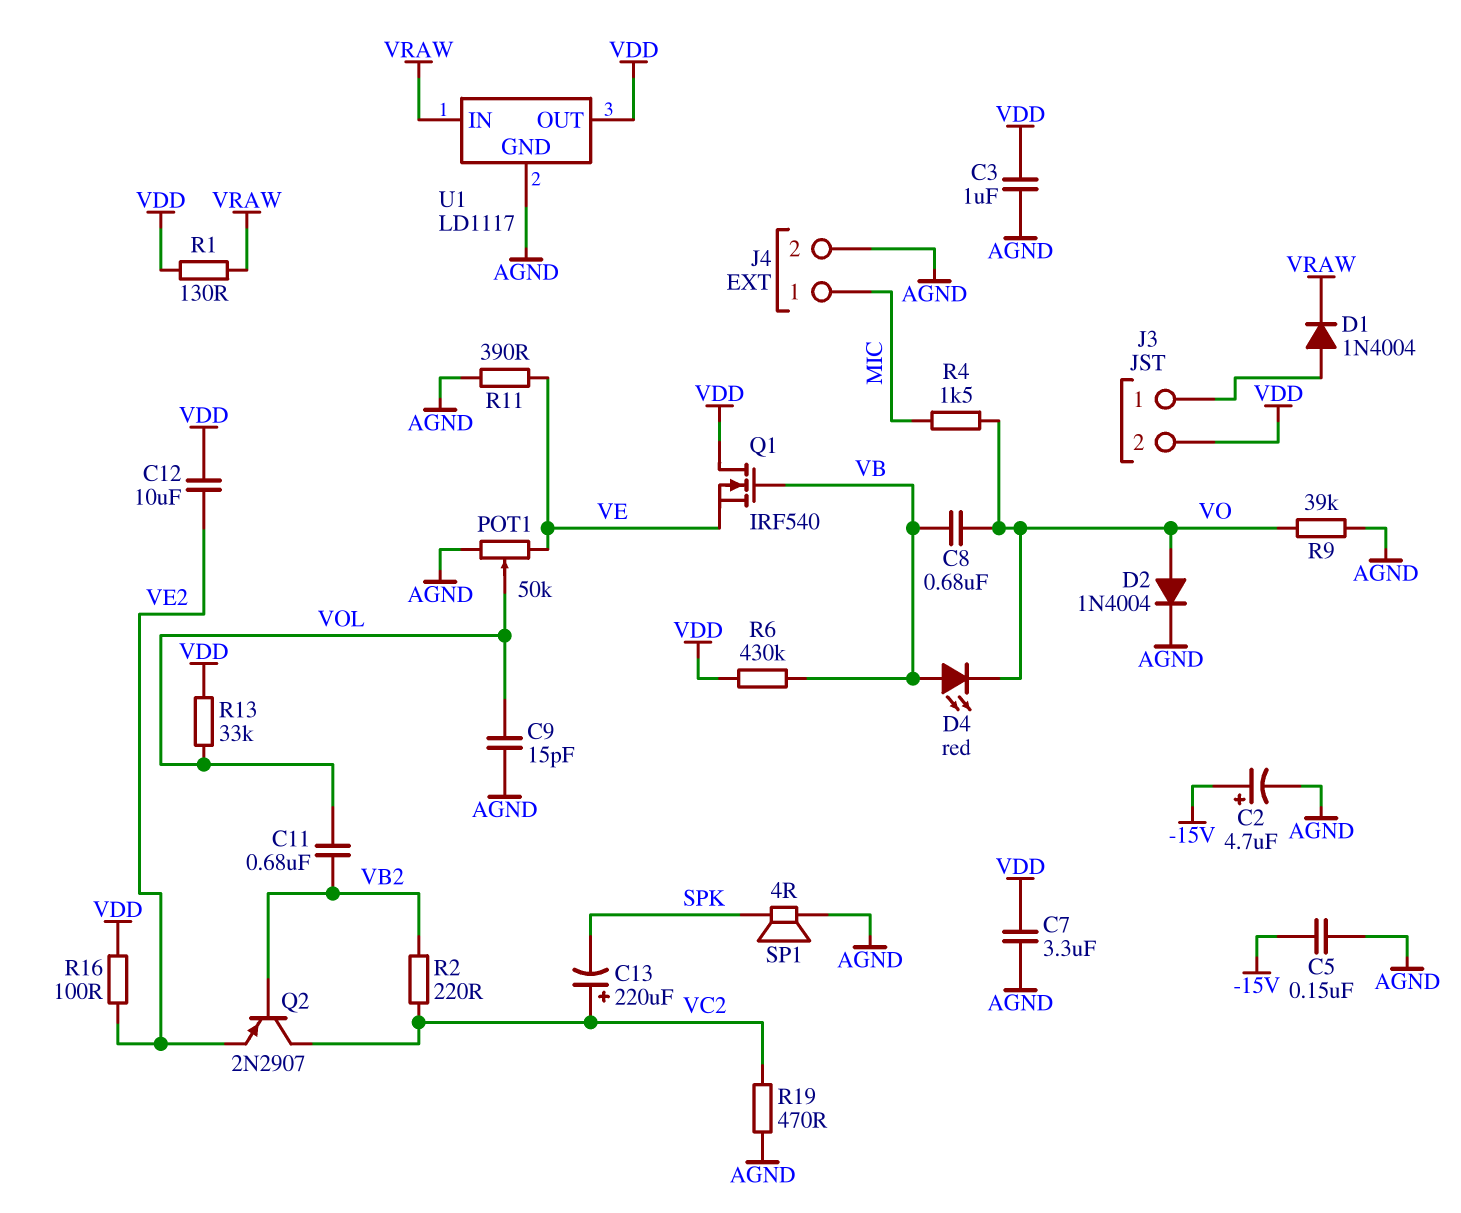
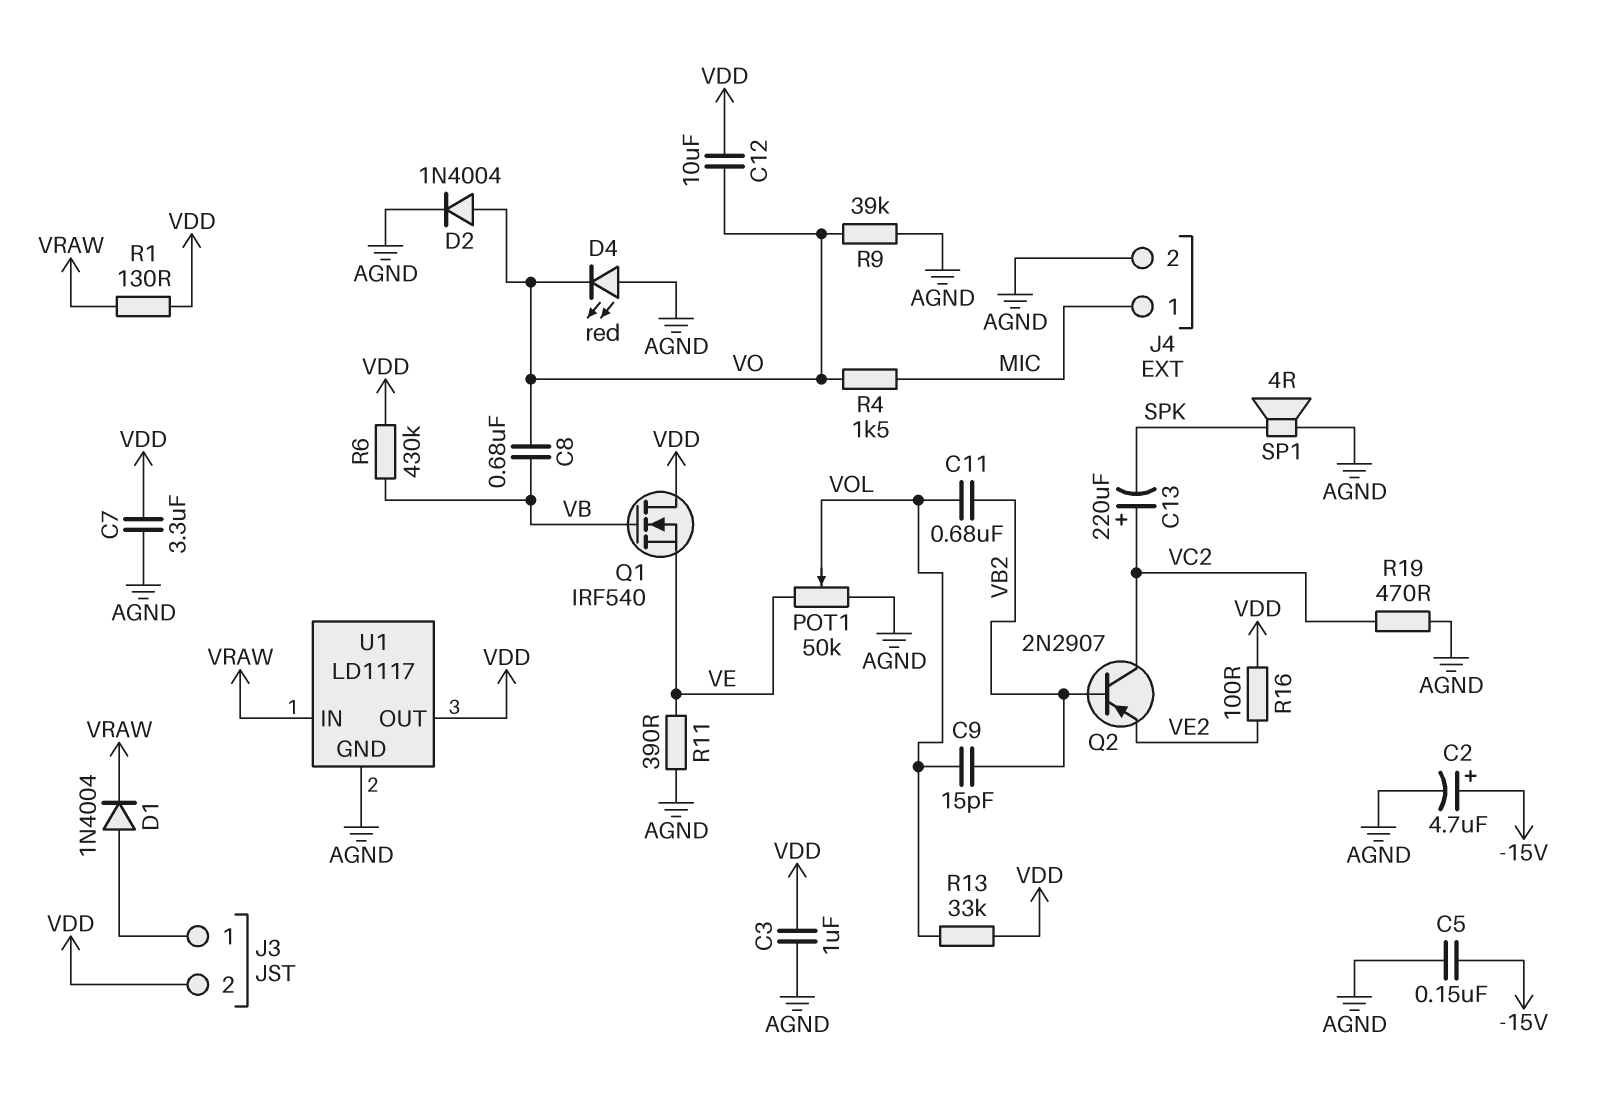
C9: 15pF (AGND, VOL) -> 15pF (VB2, VOL)
C12: 10uF (VDD, VE2) -> 10uF (VDD, VO)
D4: LED red (A VB, K VO) -> LED red (A AGND, K VO)
R2: 220 (VB2, VC2) -> none

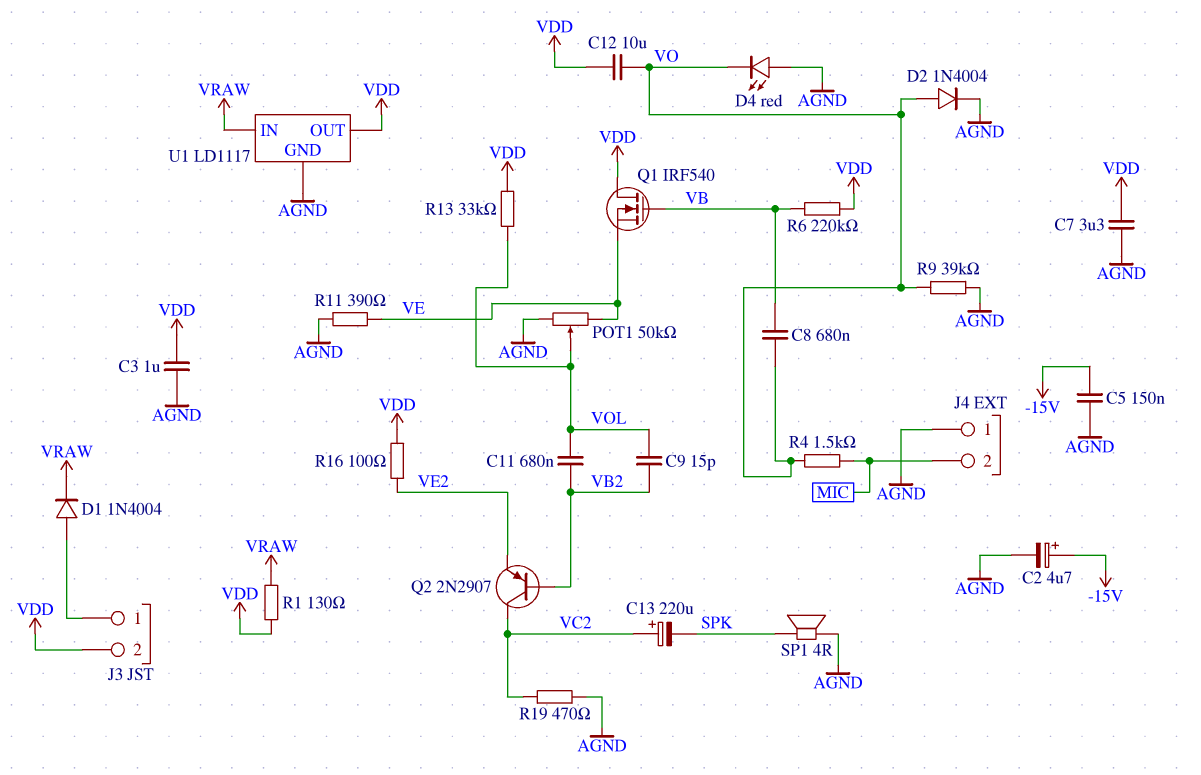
J4 pin 1: MIC -> AGND
J4 pin 2: AGND -> MIC
R6: 430k (VB, VDD) -> 220k (VB, VDD)

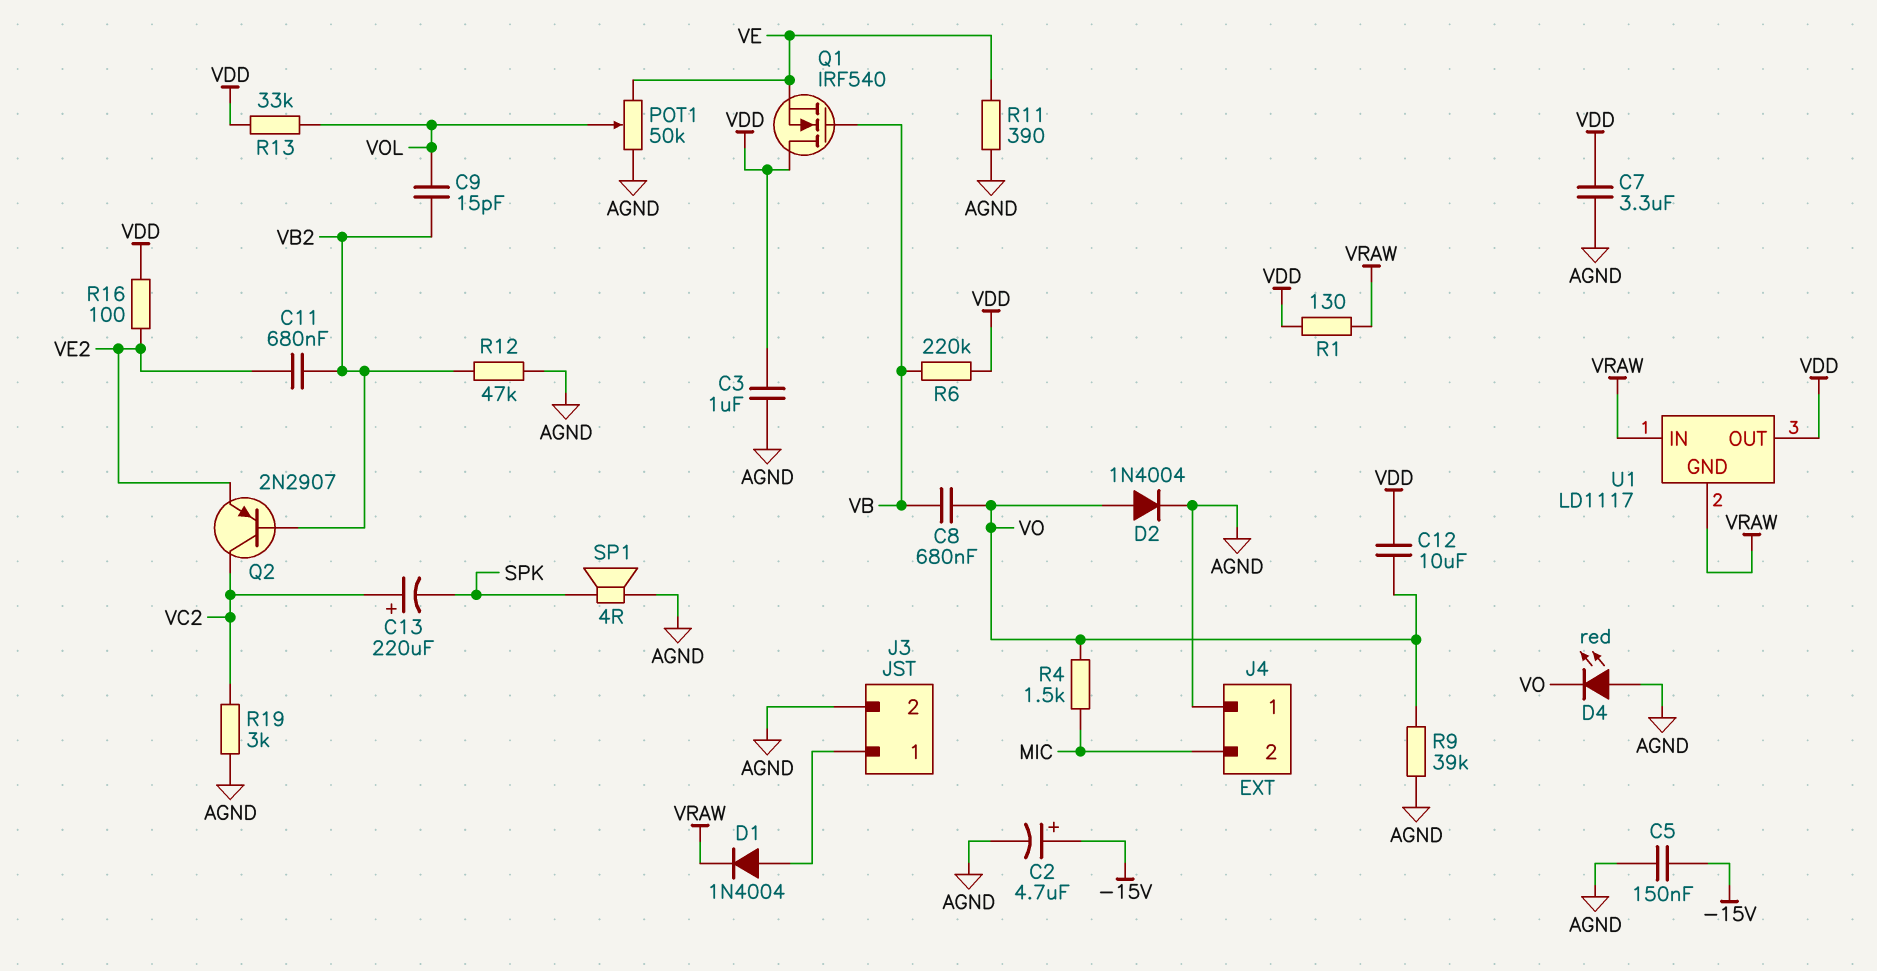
C11: 680nF (VB2, VOL) -> 680nF (VB2, VE2)
J3 pin 2: VDD -> AGND
R12: none -> 47k (AGND, VB2)
R19: 470 (AGND, VC2) -> 3k (AGND, VC2)
U1 pin GND: AGND -> VRAW

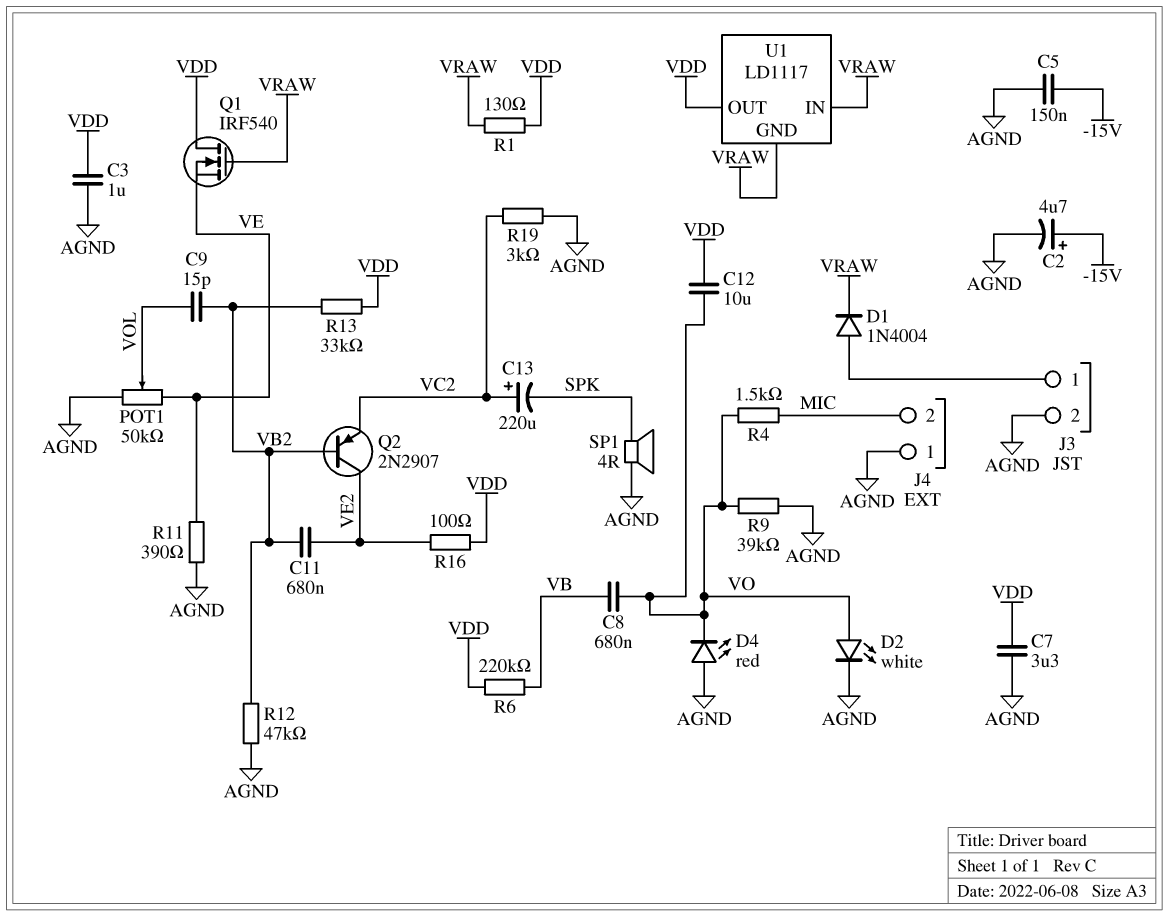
D2: diode 1N4004 (A VO, K AGND) -> LED white (A VO, K AGND)
Q1: NMOS IRF540 (G VB, D VDD, S VE) -> NMOS IRF540 (G VRAW, D VDD, S VE)
Q2: PNP 2N2907 (B VB2, C VC2, E VE2) -> PNP 2N2907 (B VB2, C VE2, E VC2)
R13: 33k (VDD, VOL) -> 33k (VB2, VDD)

